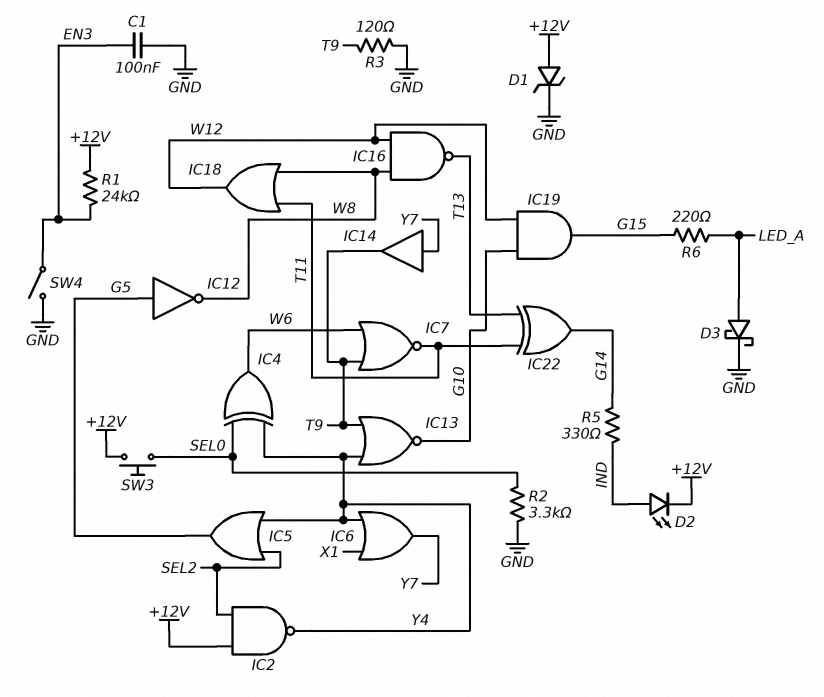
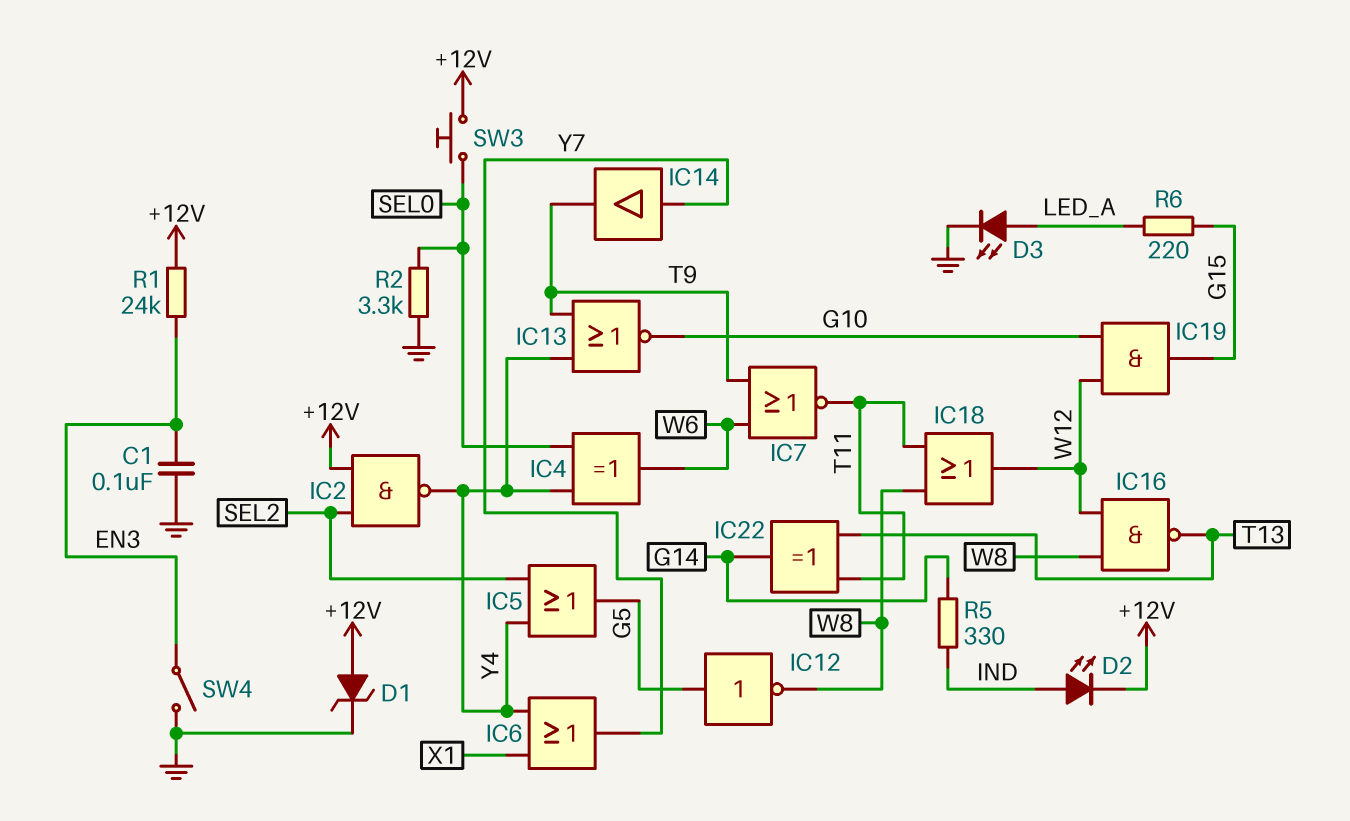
D3: schottky (A LED_A, K GND) -> LED (A LED_A, K GND)
R3: 120 (GND, T9) -> none

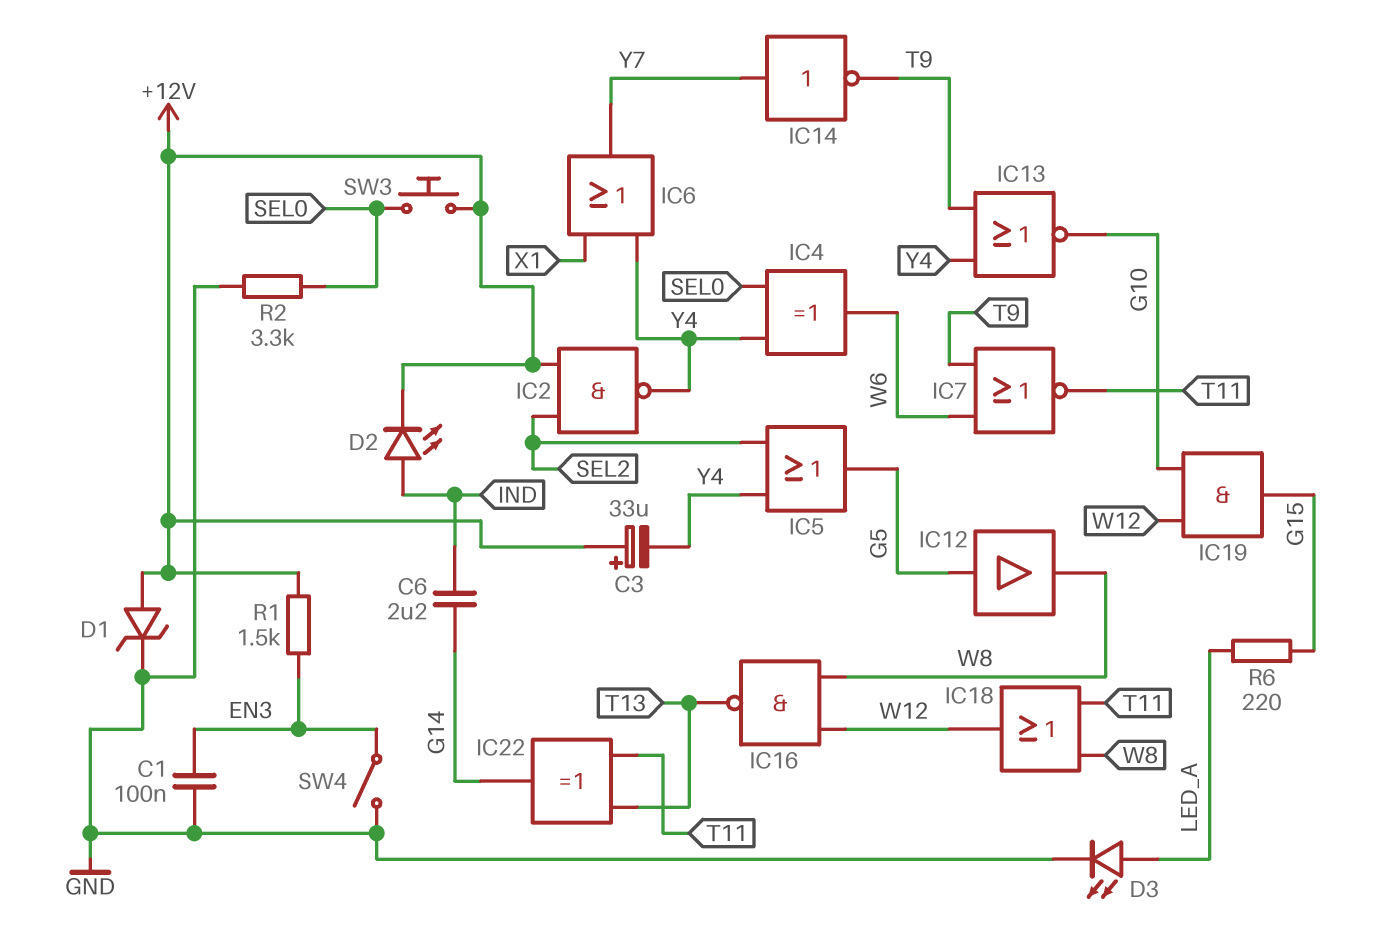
C3: none -> 33uF (plus +12V, minus Y4)
C6: none -> 2.2uF (G14, IND)
IC12: NOT (in G5, out W8) -> buffer (in G5, out W8)
IC14: buffer (in Y7, out T9) -> NOT (in Y7, out T9)
R1: 24k (+12V, EN3) -> 1.5k (+12V, EN3)
R5: 330 (G14, IND) -> none

